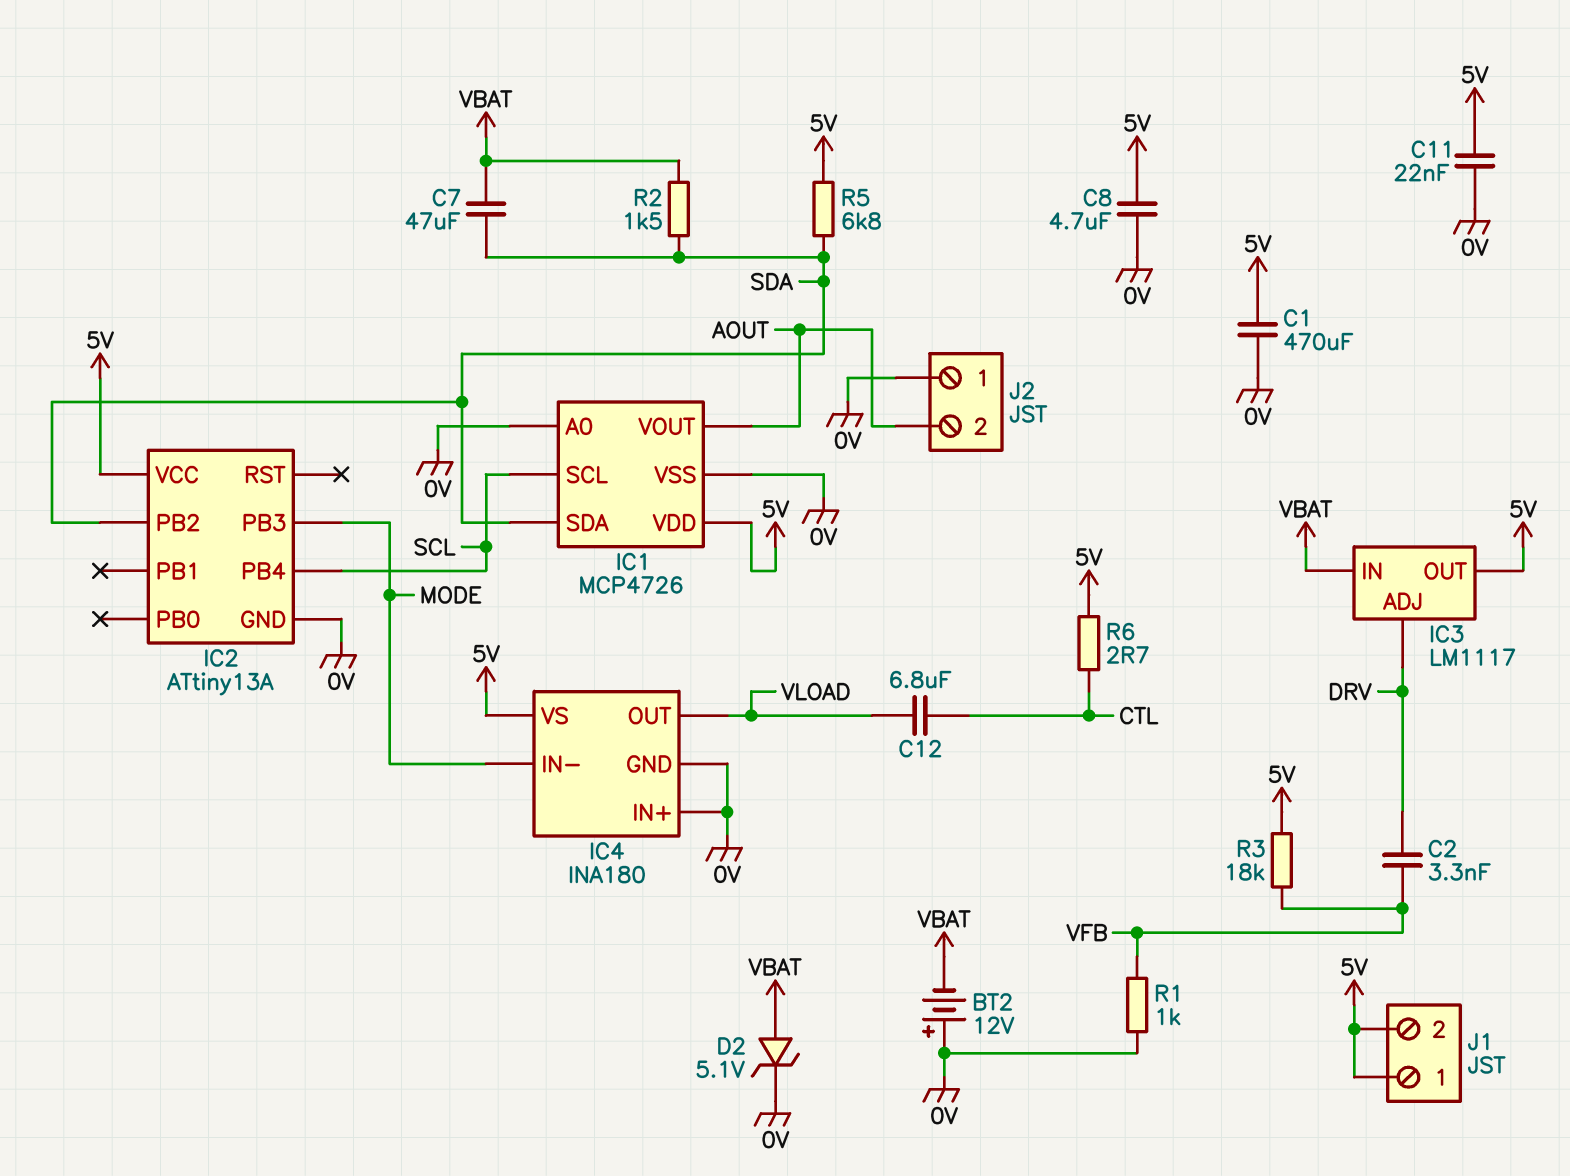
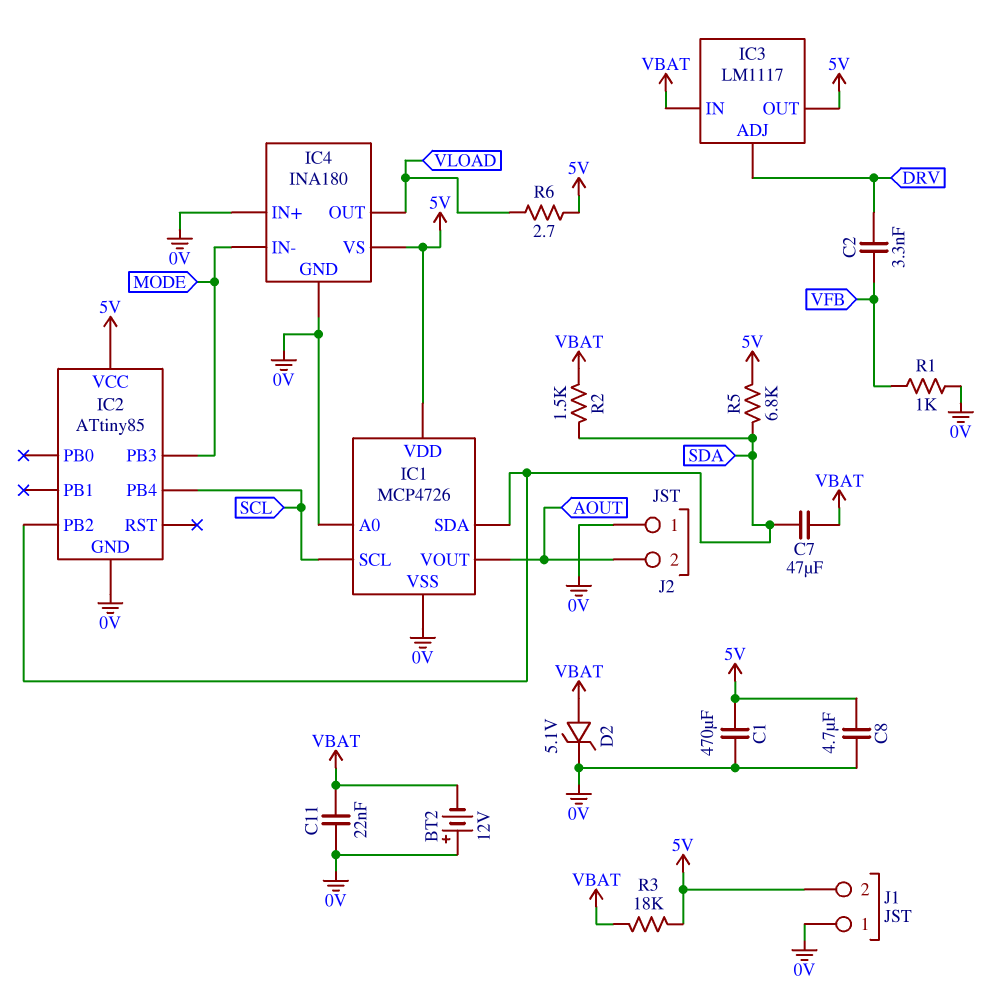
C11: 22nF (0V, 5V) -> 22nF (0V, VBAT)
C12: 6.8uF (CTL, VLOAD) -> none
IC2: ATtiny13A -> ATtiny85
J1 pin 1: 5V -> 0V
R3: 18k (5V, VFB) -> 18k (5V, VBAT)
R6: 2.7 (5V, CTL) -> 2.7 (5V, VLOAD)

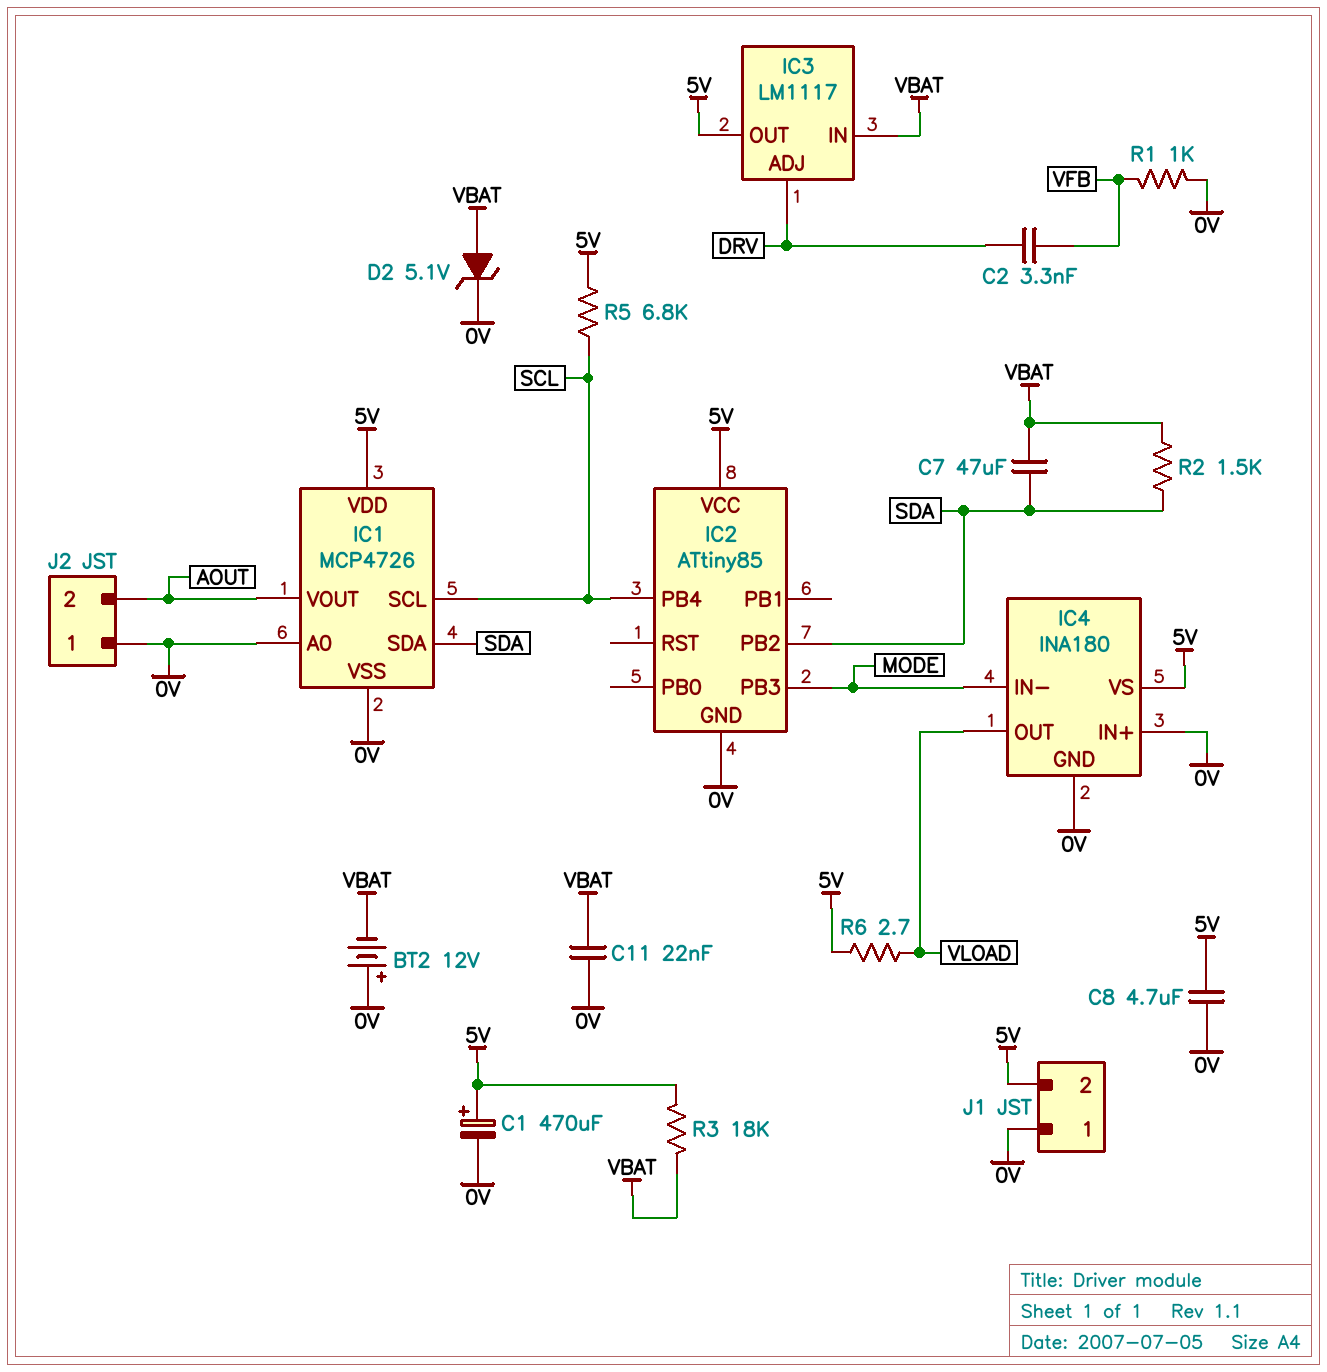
C1: 470uF (0V, 5V) -> 470uF (plus 5V, minus 0V)
R5: 6.8k (5V, SDA) -> 6.8k (5V, SCL)

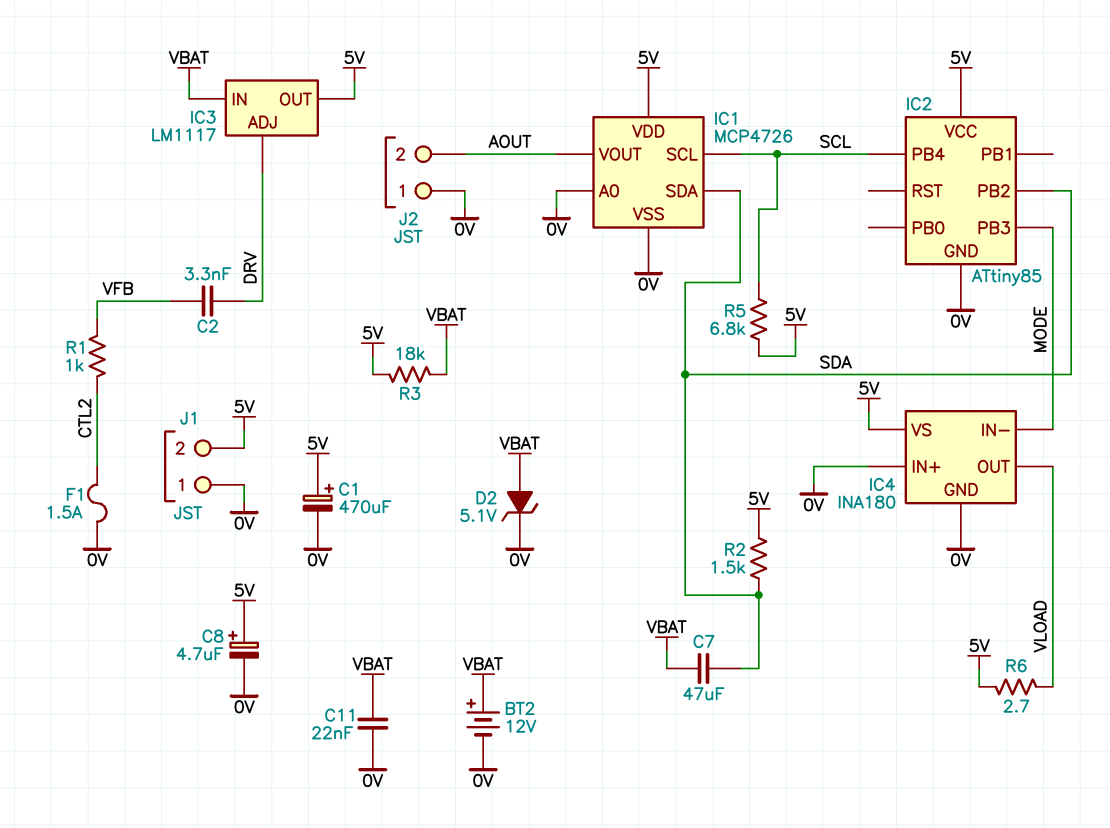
BT2: 12V (plus 0V, minus VBAT) -> 12V (plus VBAT, minus 0V)
C8: 4.7uF (0V, 5V) -> 4.7uF (plus 5V, minus 0V)
F1: none -> 1.5A (0V, CTL2)
R1: 1k (0V, VFB) -> 1k (CTL2, VFB)
R2: 1.5k (SDA, VBAT) -> 1.5k (5V, SDA)

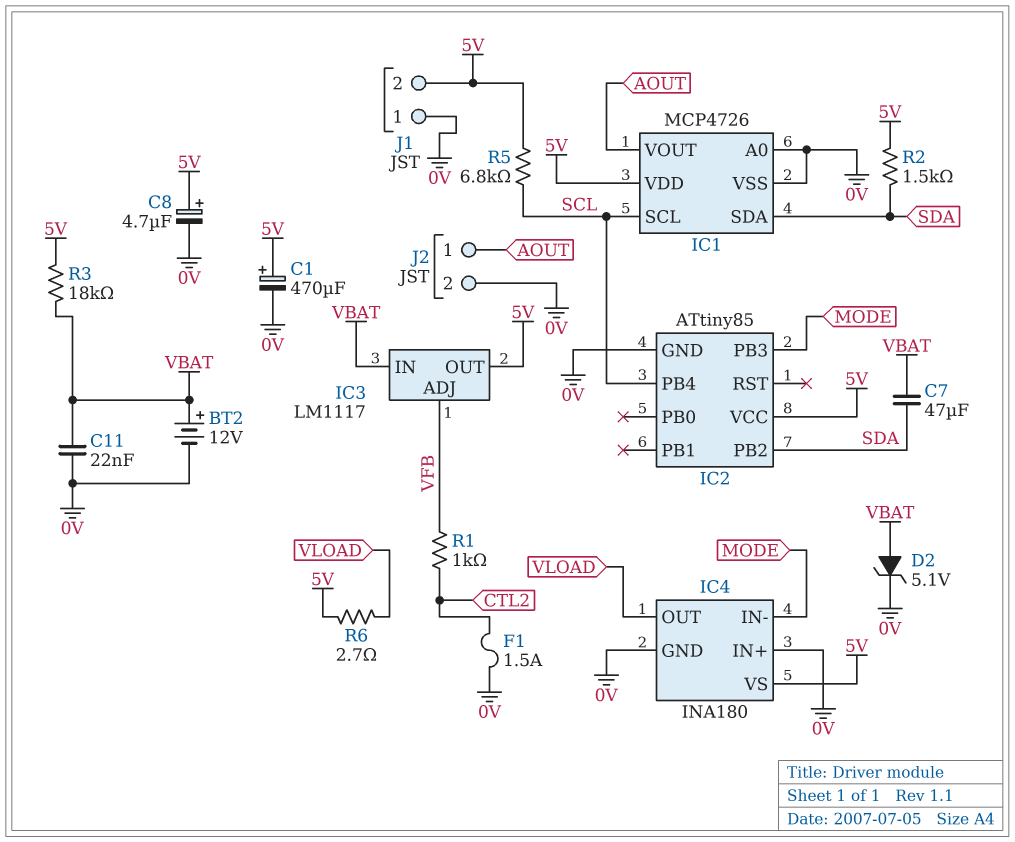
C2: 3.3nF (DRV, VFB) -> none
IC3 pin ADJ: DRV -> VFB
J2 pin 1: 0V -> AOUT
J2 pin 2: AOUT -> 0V

